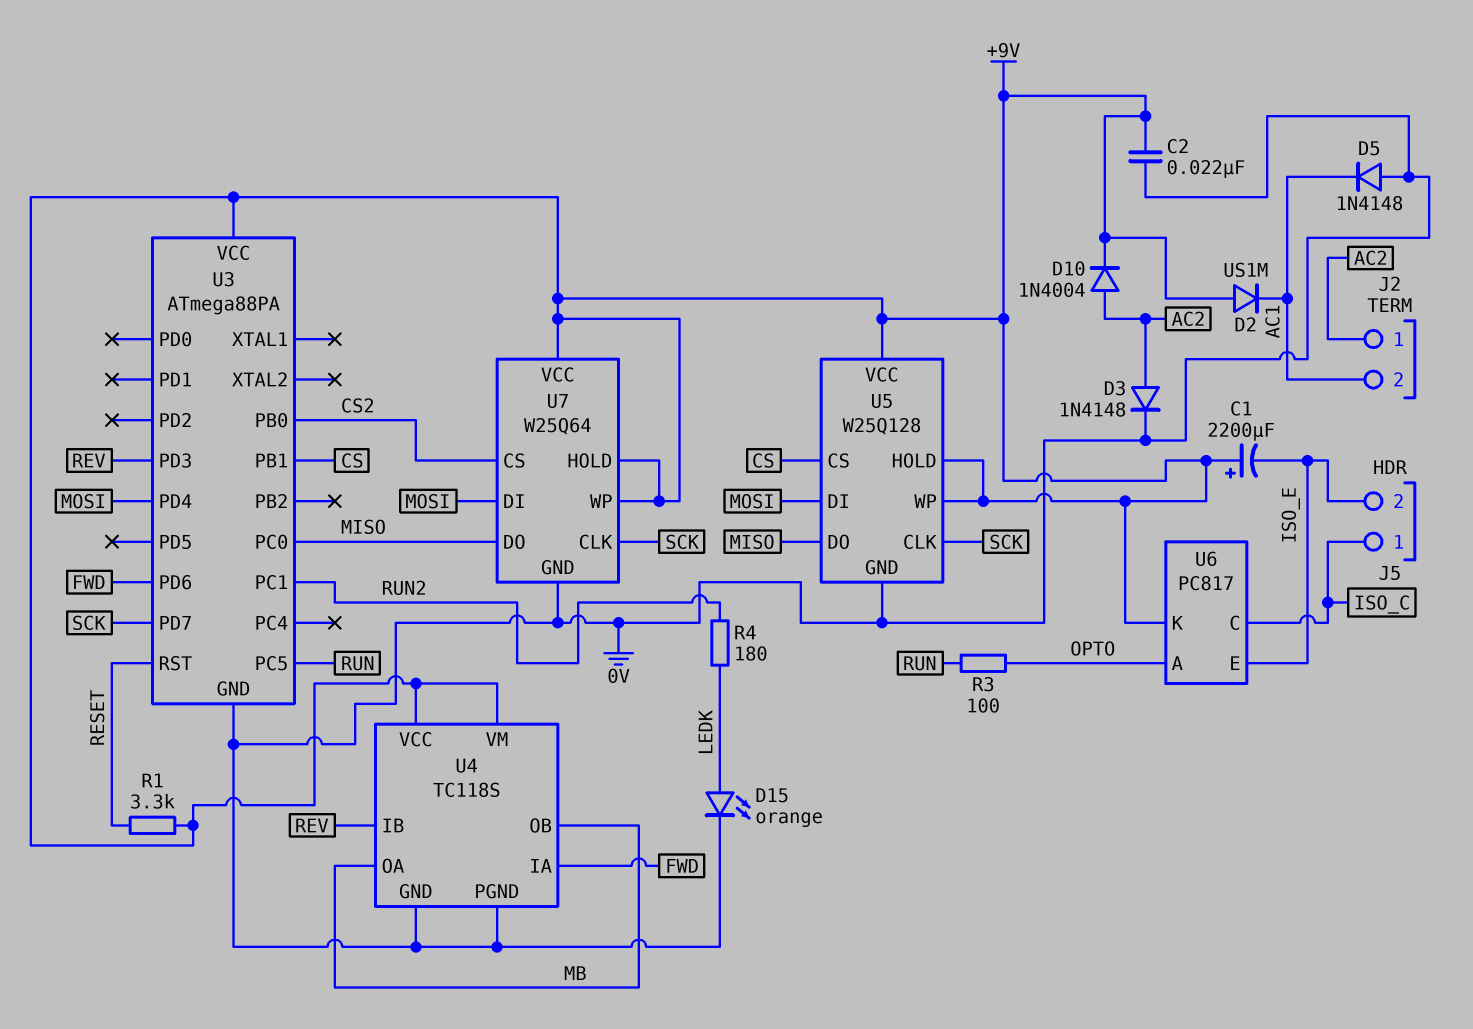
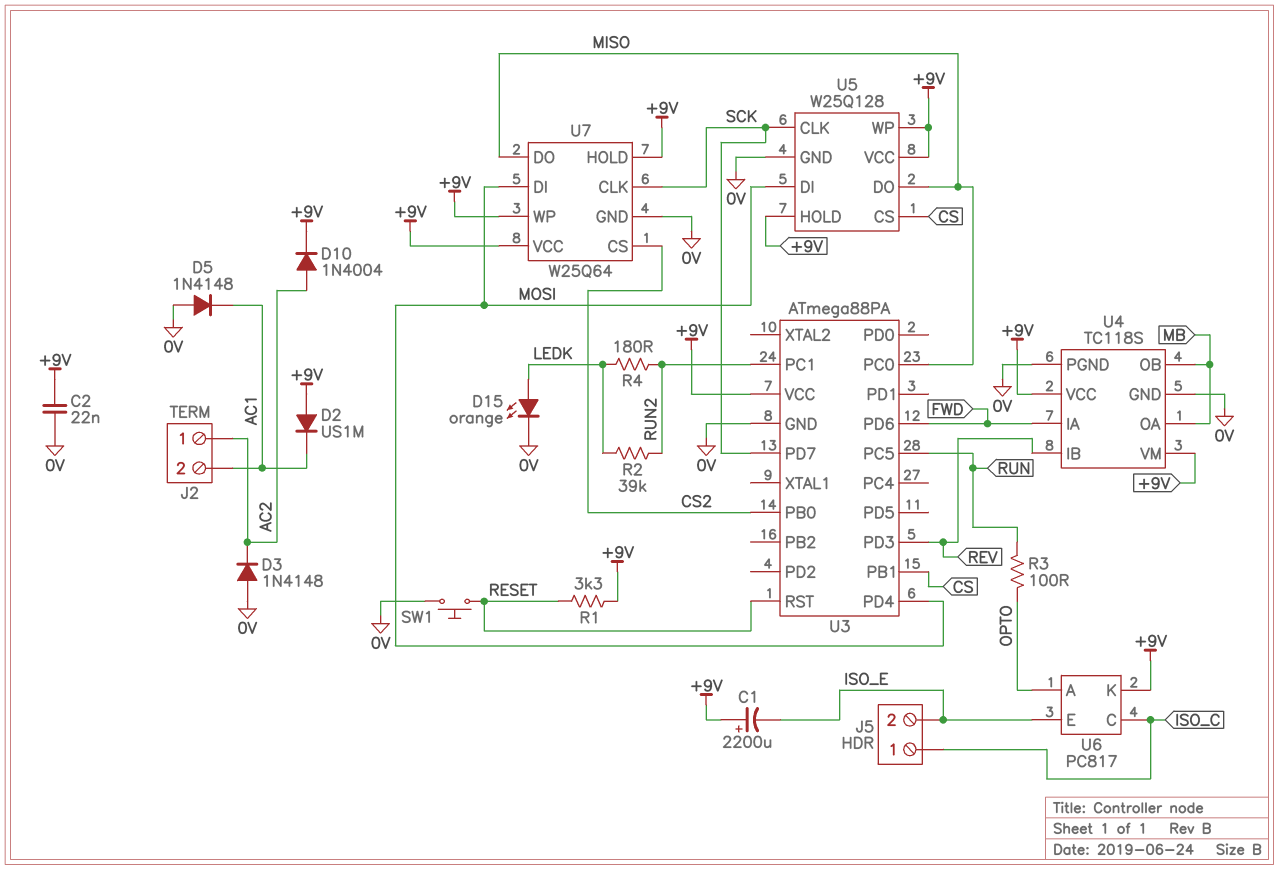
D3: diode 1N4148 (A AC2, K 0V) -> diode 1N4148 (A 0V, K AC2)
R2: none -> 39k (LEDK, RUN2)
SW1: none -> button (0V, RESET)

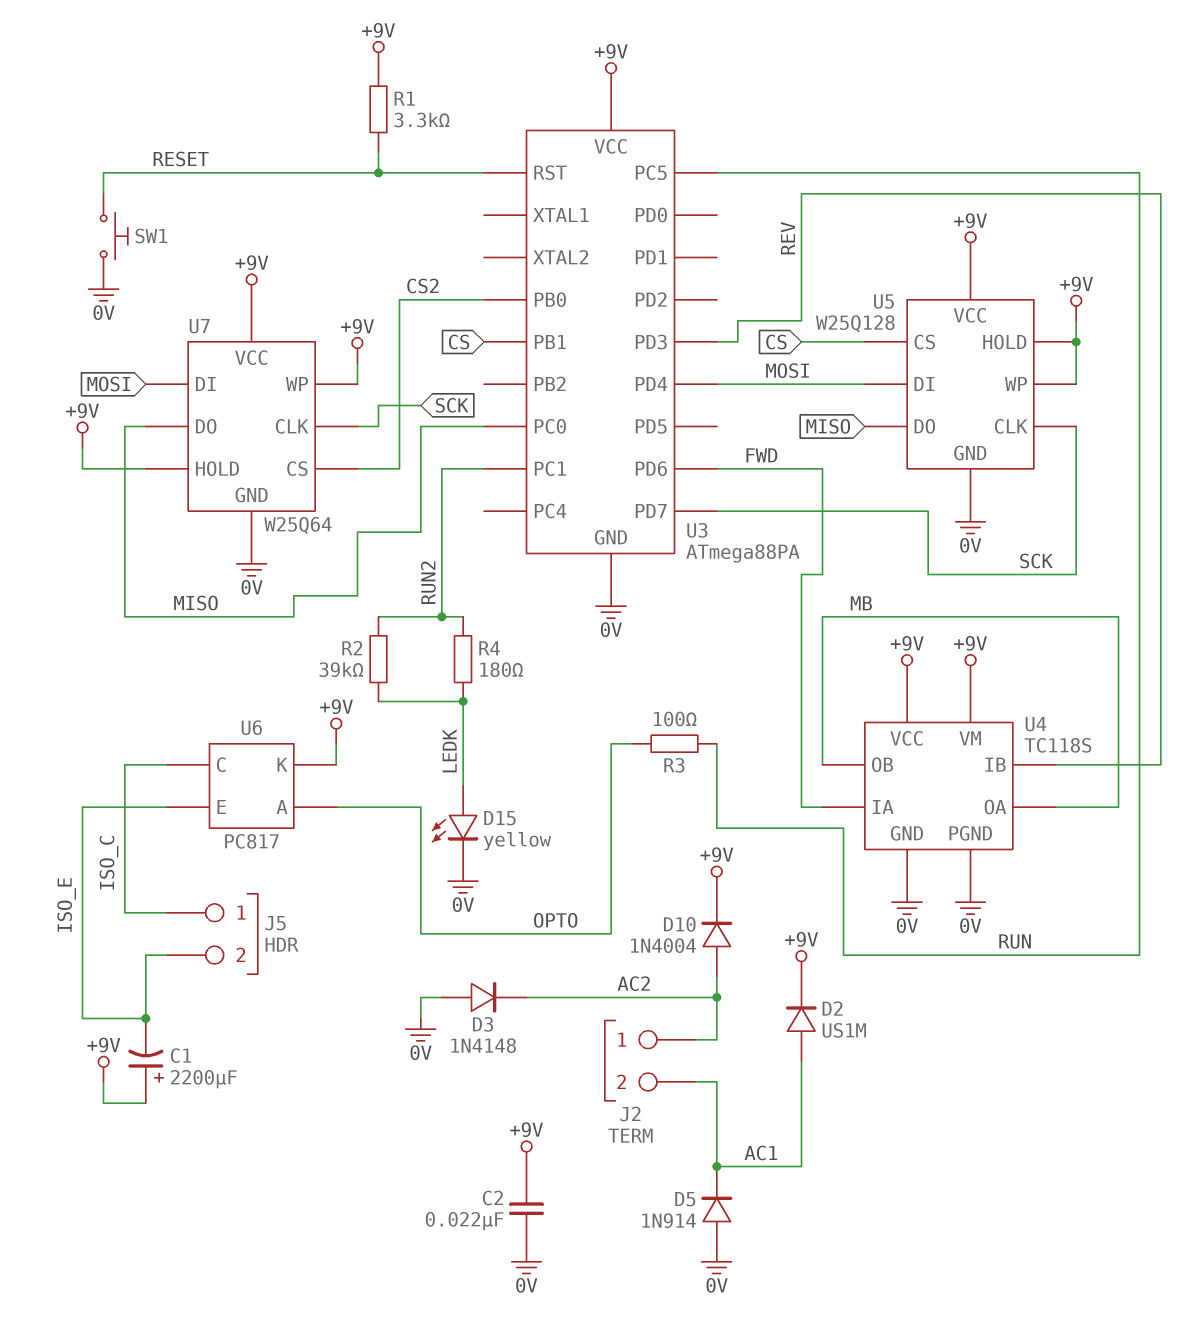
D2: diode US1M (A +9V, K AC1) -> diode US1M (A AC1, K +9V)
D5: diode 1N4148 (A 0V, K AC1) -> diode 1N914 (A 0V, K AC1)
D15: LED orange (A LEDK, K 0V) -> LED yellow (A LEDK, K 0V)

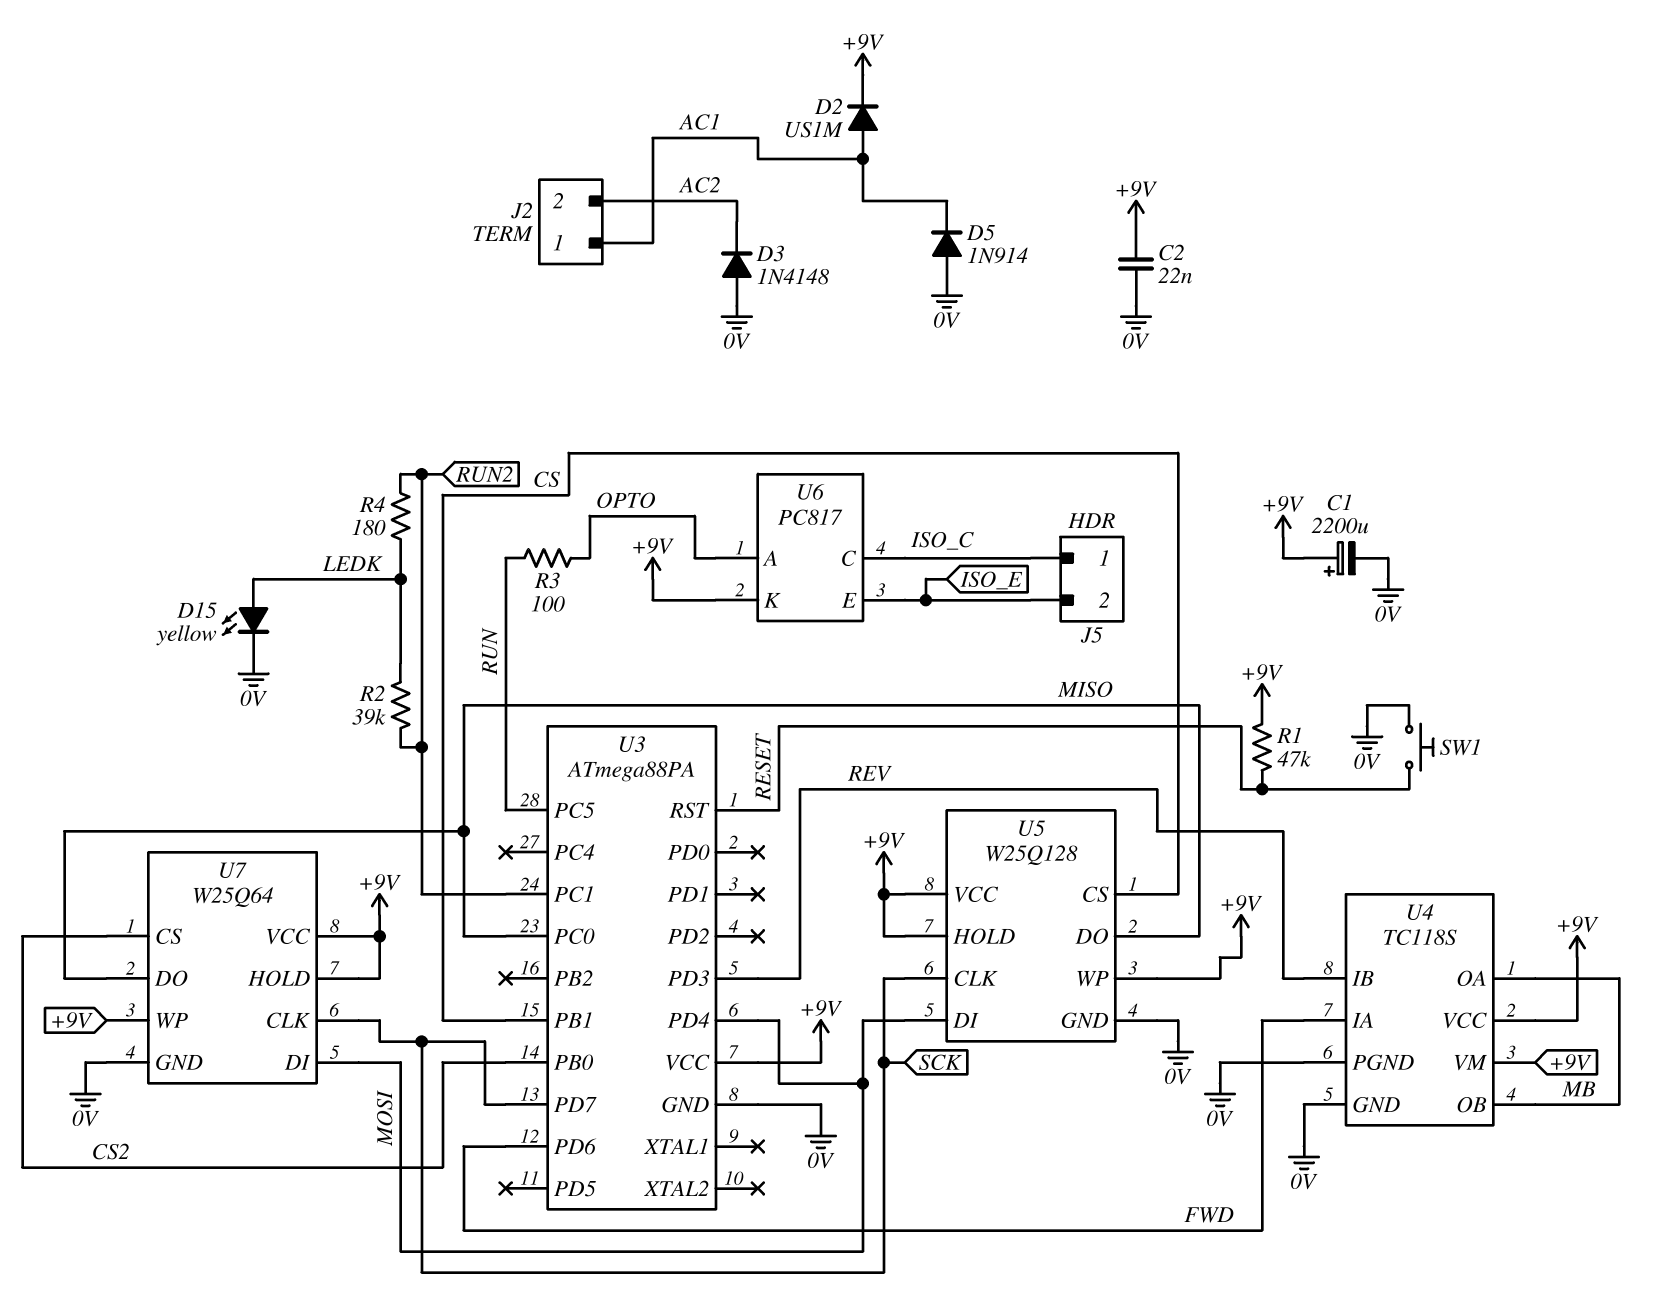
C1: 2200uF (plus +9V, minus ISO_E) -> 2200uF (plus +9V, minus 0V)
D10: diode 1N4004 (A AC2, K +9V) -> none
J2 pin 1: AC2 -> AC1
J2 pin 2: AC1 -> AC2
R1: 3.3k (+9V, RESET) -> 47k (+9V, RESET)

